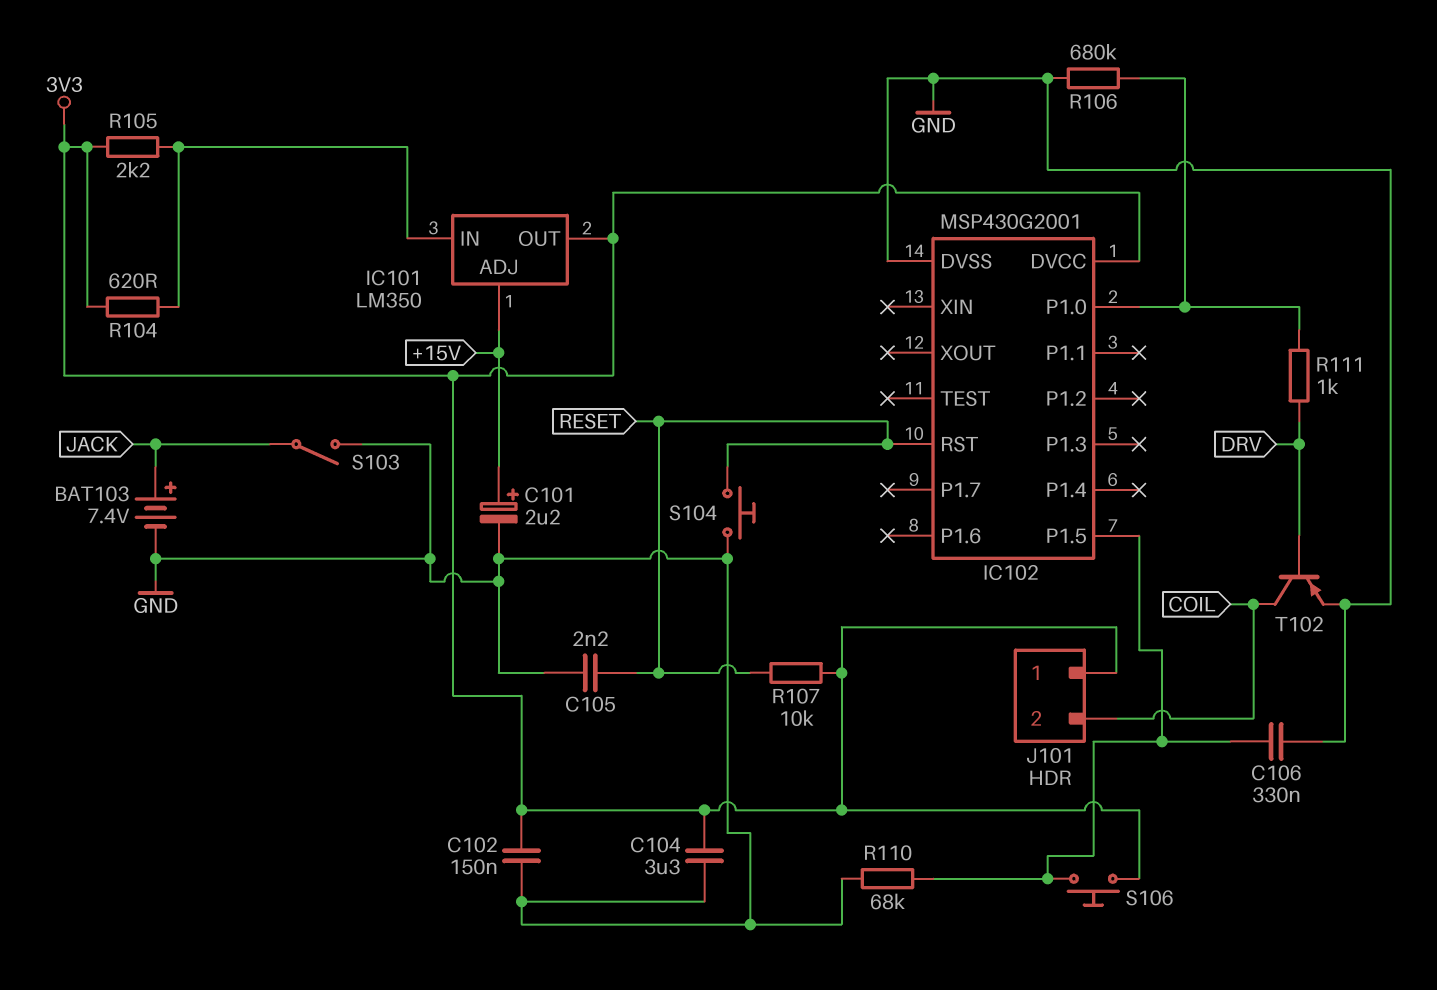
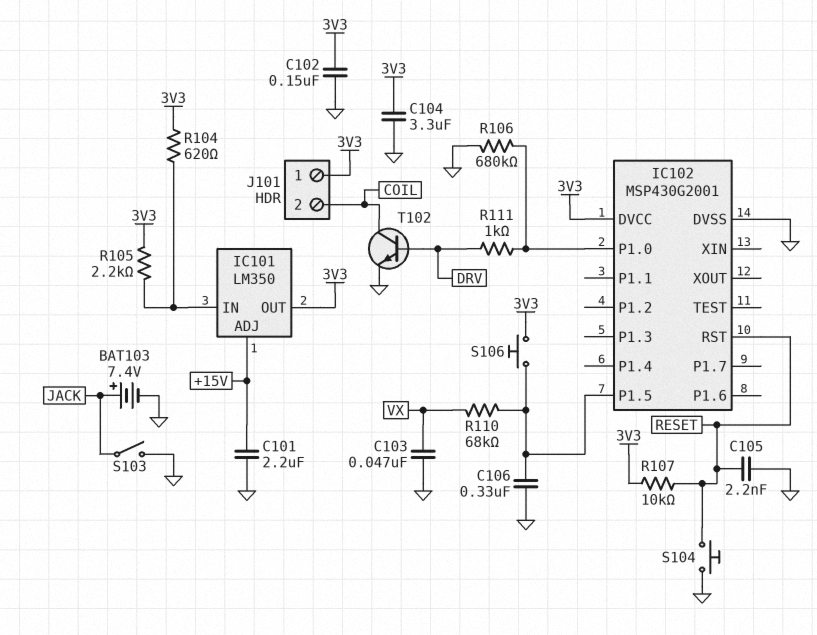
C101: 2.2uF (plus +15V, minus GND) -> 2.2uF (+15V, GND)
C103: none -> 47nF (GND, VX)
R110: 68k (GND, IC102/P1.5) -> 68k (IC102/P1.5, VX)
T102: PNP (B DRV, C COIL, E GND) -> NPN (B DRV, C COIL, E GND)

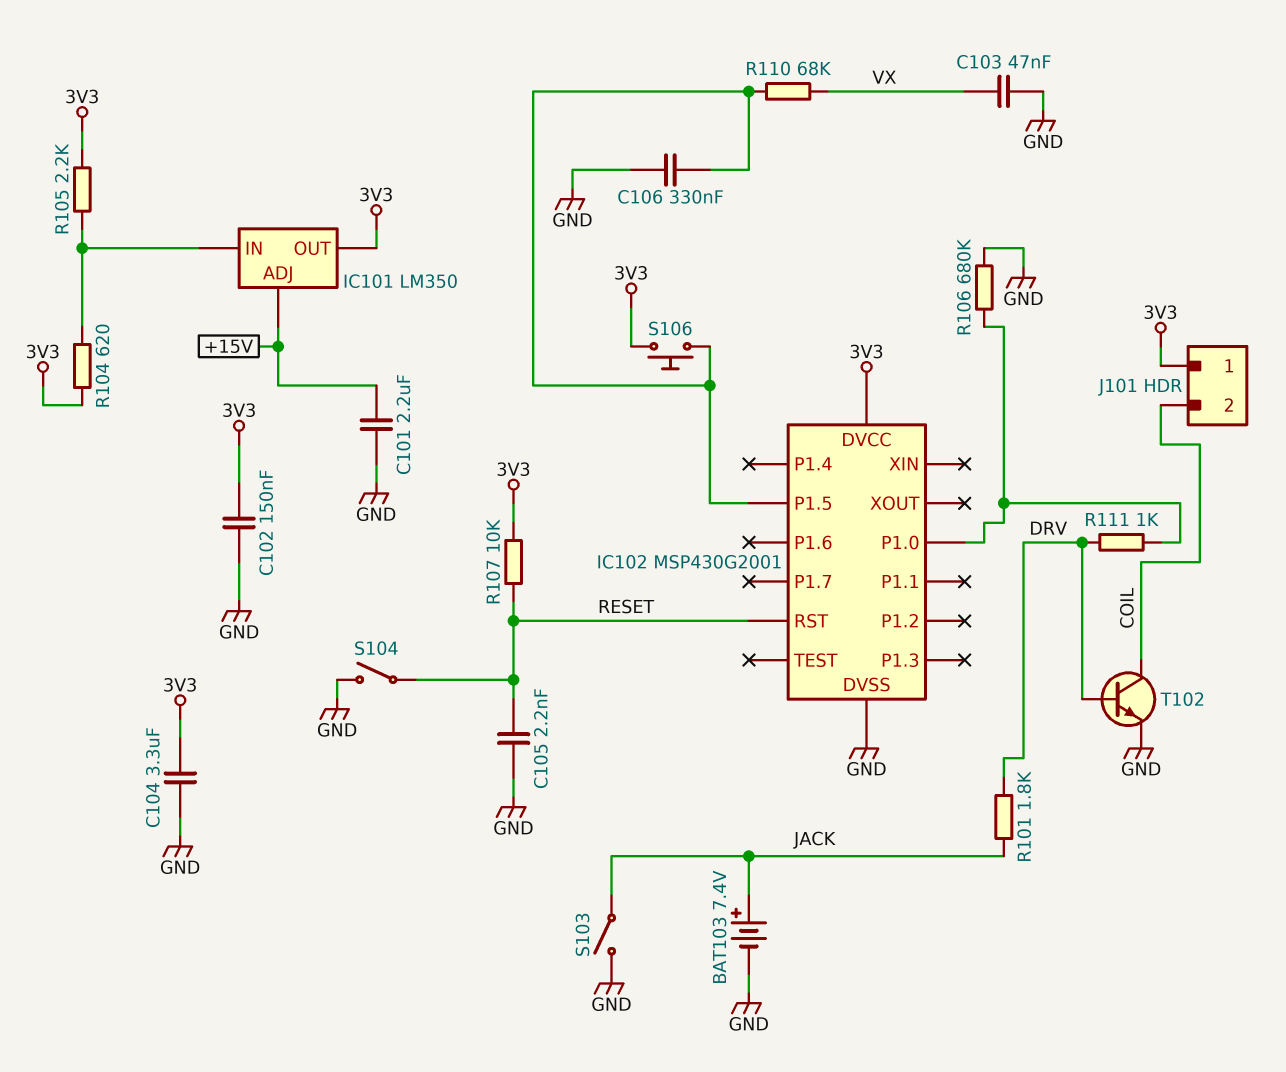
R101: none -> 1.8k (DRV, JACK)
S104: button (GND, RESET) -> switch (GND, RESET)

